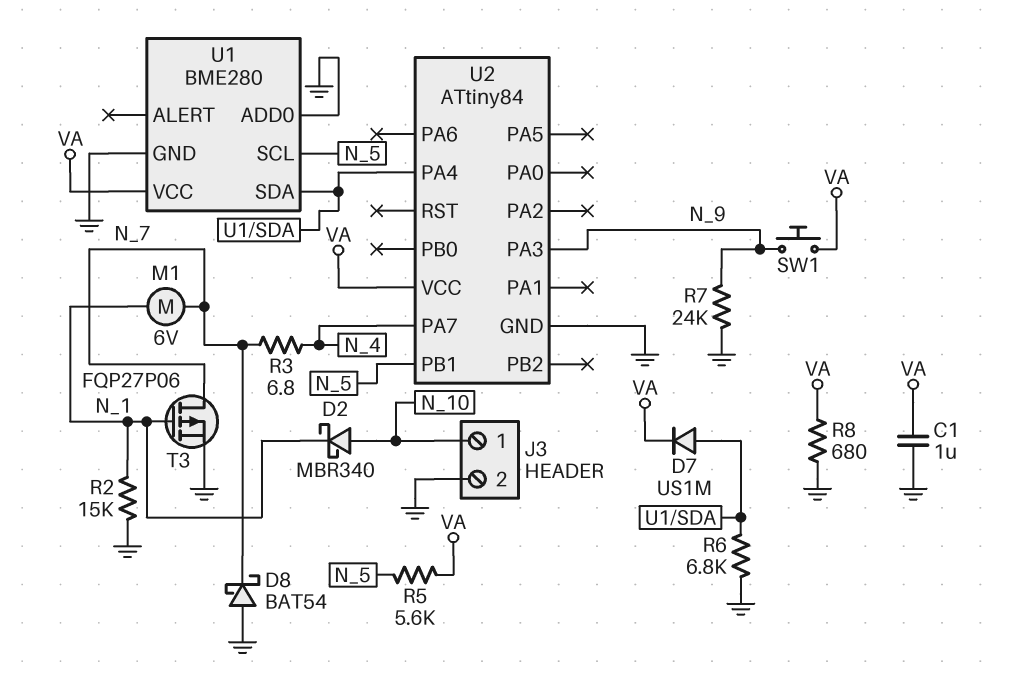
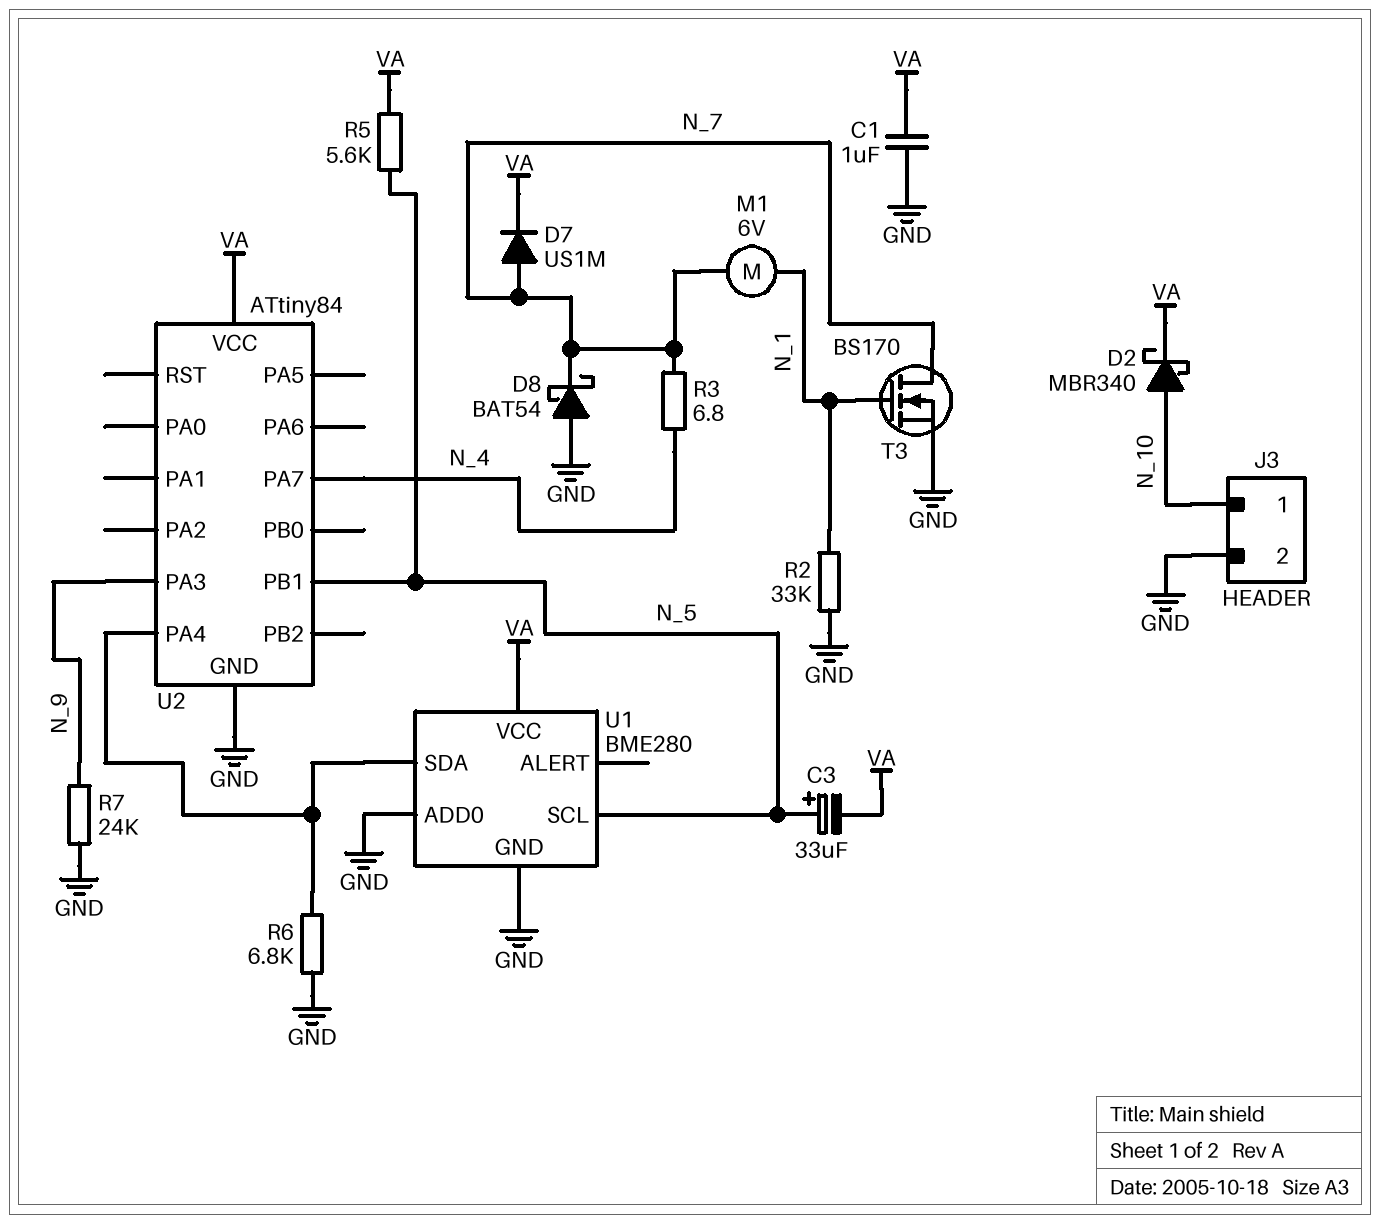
C3: none -> 33uF (plus N_5, minus VA)
D2: schottky MBR340 (A N_10, K N_1) -> schottky MBR340 (A N_10, K VA)
D7: diode US1M (A U1/SDA, K VA) -> diode US1M (A N_7, K VA)
R2: 15k (GND, N_1) -> 33k (GND, N_1)
R8: 680 (GND, VA) -> none
SW1: button (N_9, VA) -> none
T3: PMOS FQP27P06 (G N_1, D N_7, S GND) -> NMOS BS170 (G N_1, D N_7, S GND)

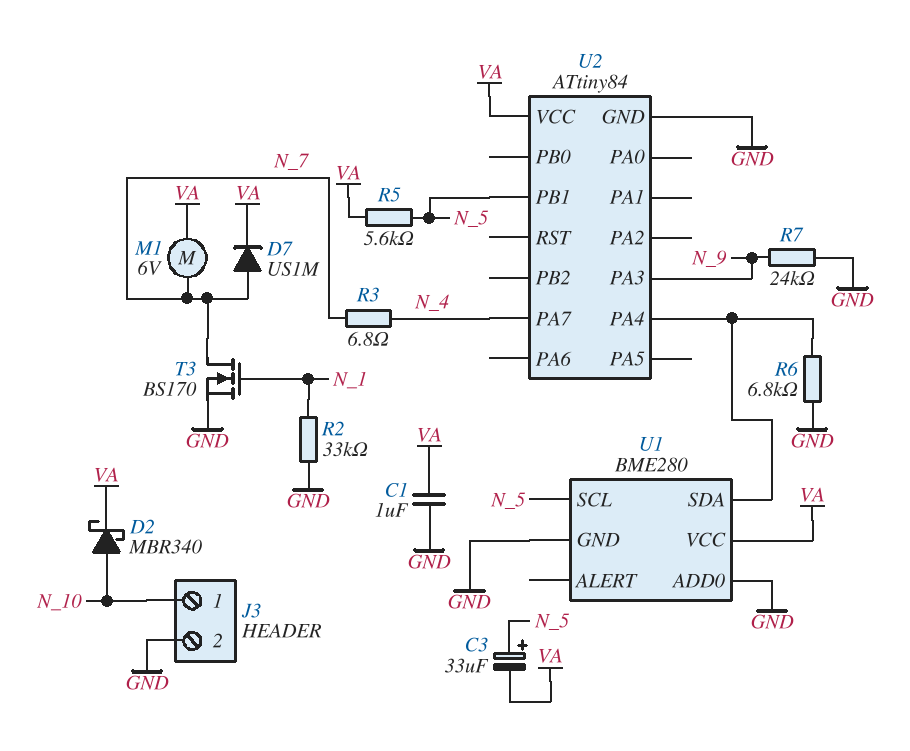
D8: schottky BAT54 (A GND, K N_7) -> none
M1: motor 6V (N_1, N_7) -> motor 6V (N_7, VA)

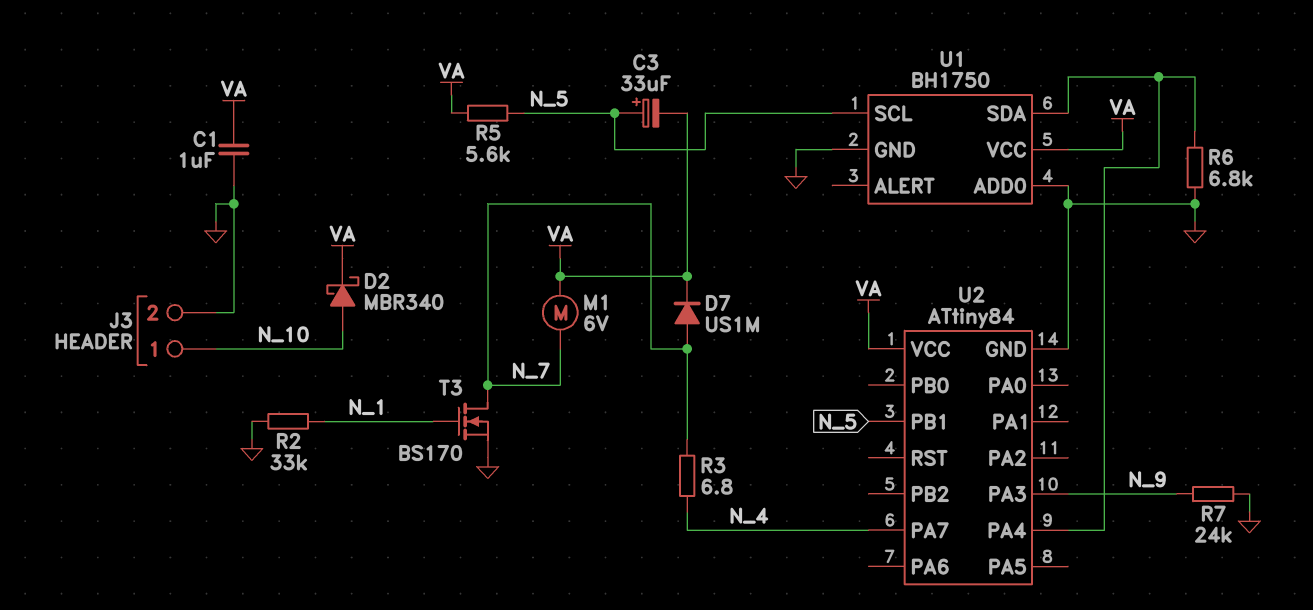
U1: BME280 -> BH1750

